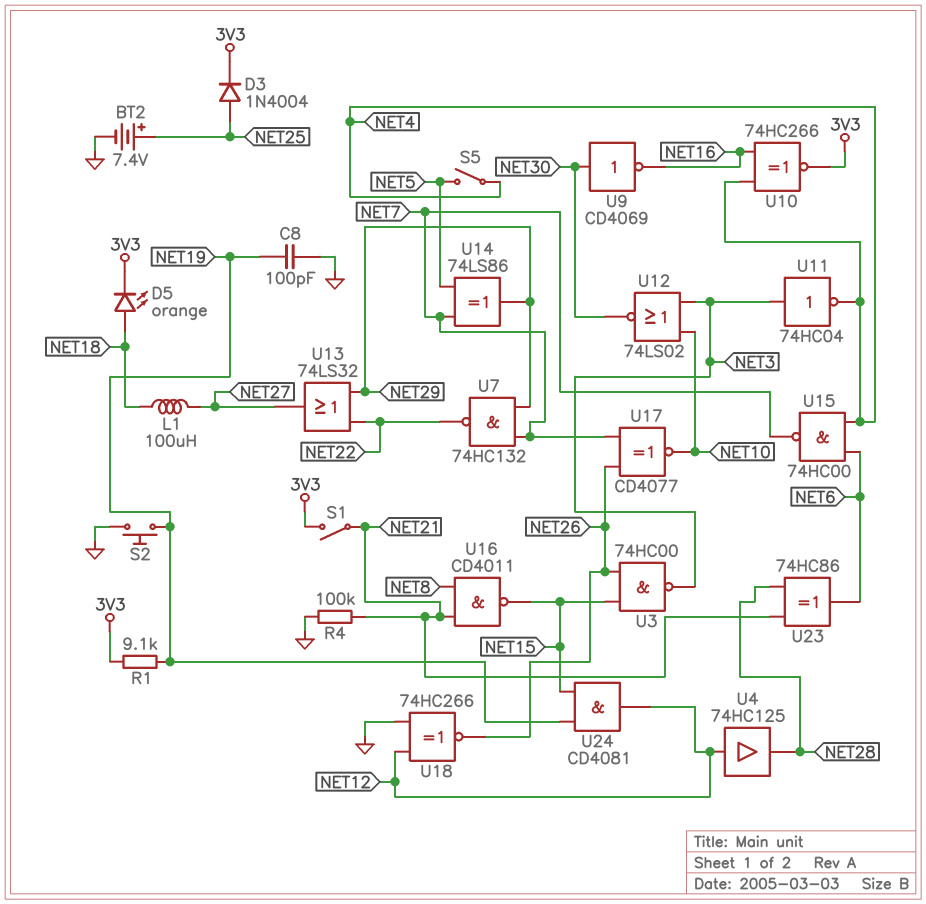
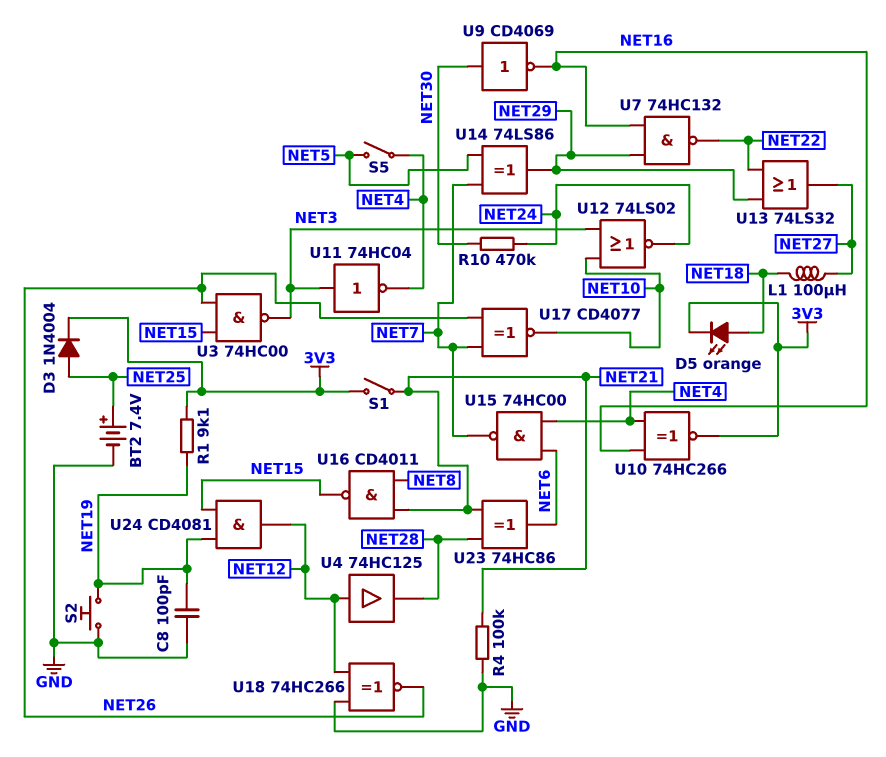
R10: none -> 470k (NET24, NET30)
U7: NAND 74HC132 (in NET7, in NET29, out NET22) -> NAND 74HC132 (in NET16, in NET29, out NET22)
U12: NOR 74LS02 (in NET3, in NET10, out NET30) -> NOR 74LS02 (in NET3, in NET10, out NET24)

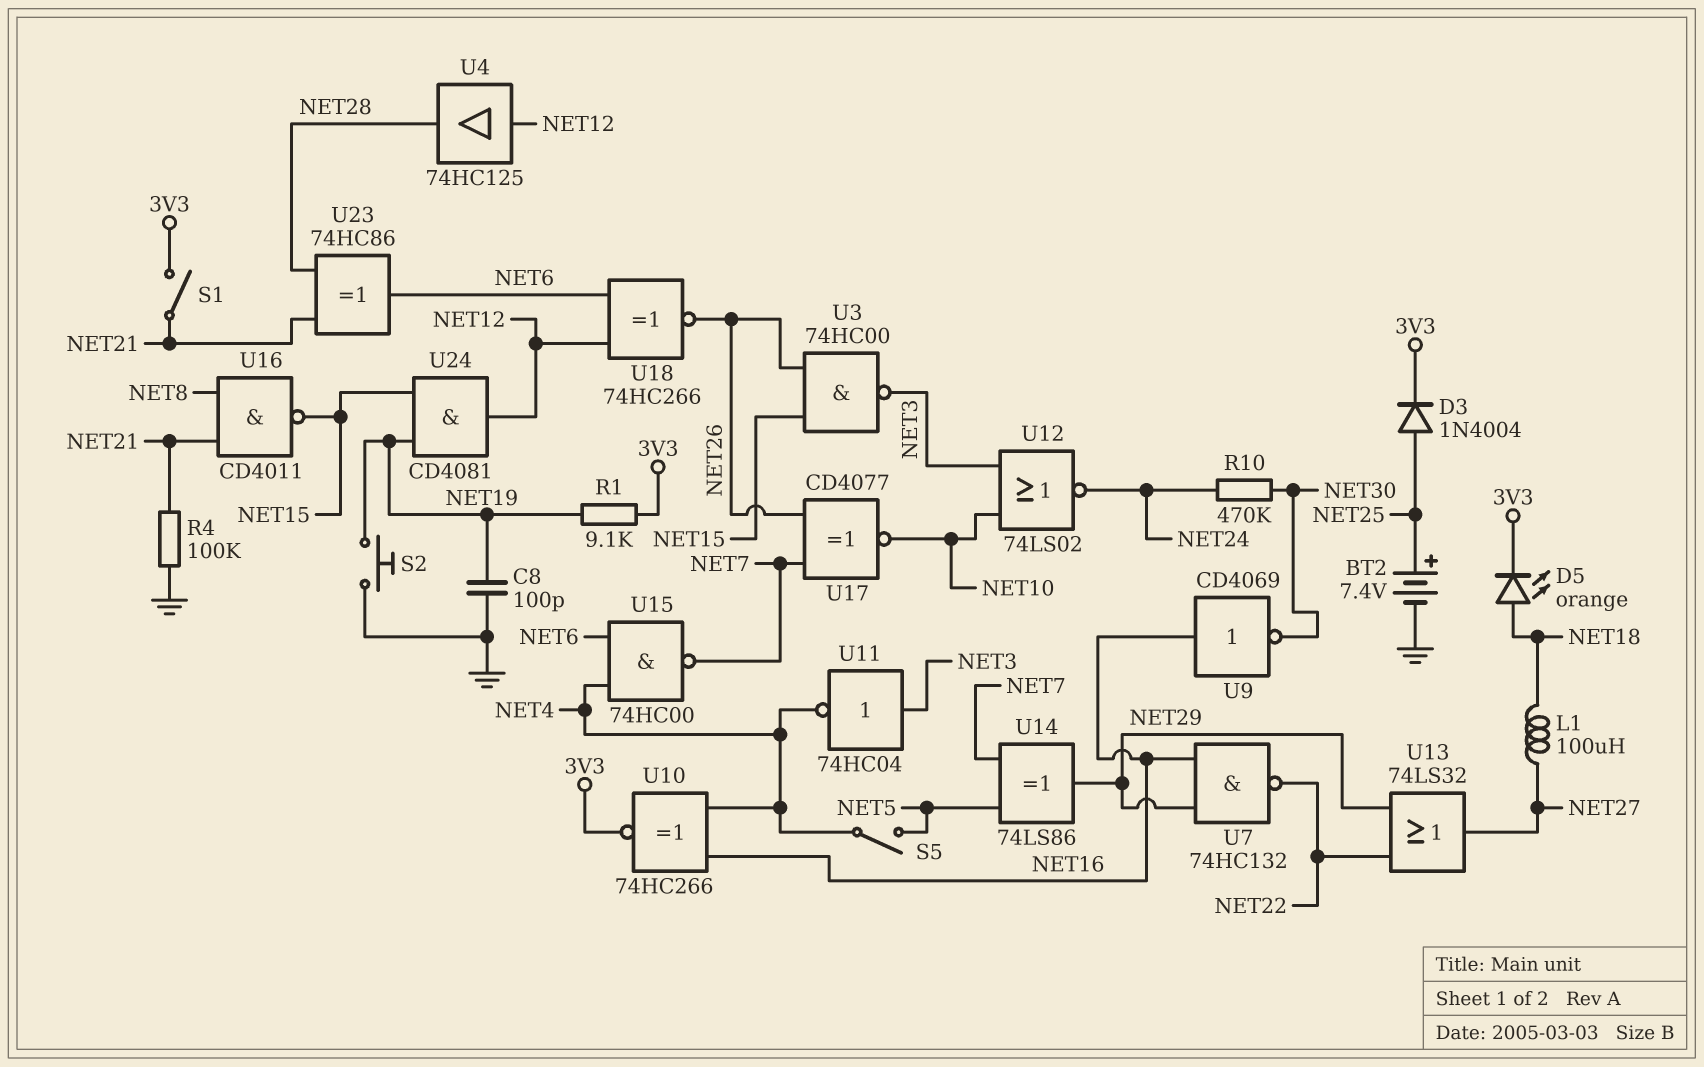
U9: NOT CD4069 (in NET30, out NET16) -> NOT CD4069 (in NET16, out NET30)
U18: XNOR 74HC266 (in GND, in NET12, out NET26) -> XNOR 74HC266 (in NET6, in NET12, out NET26)

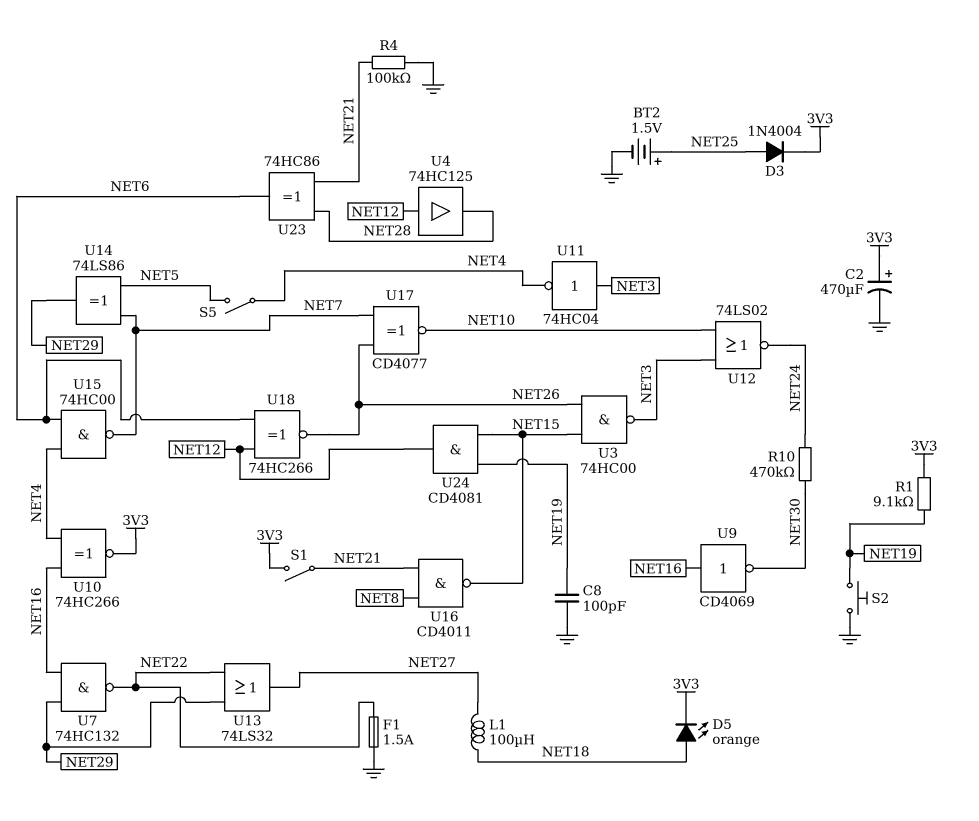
BT2: 7.4V (plus NET25, minus GND) -> 1.5V (plus NET25, minus GND)
C2: none -> 470uF (plus 3V3, minus GND)
F1: none -> 1.5A (GND, NET22)

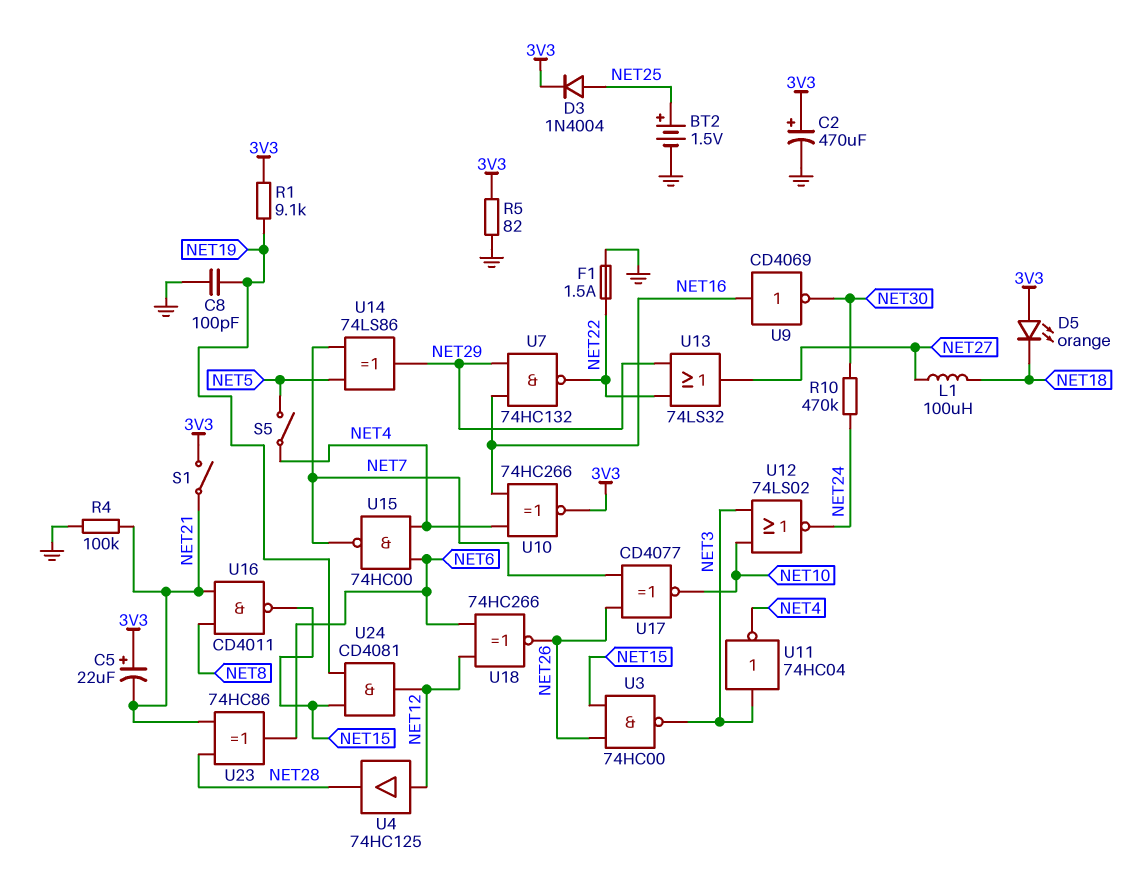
C5: none -> 22uF (plus 3V3, minus NET21)
D5: LED orange (A NET18, K 3V3) -> LED orange (A 3V3, K NET18)
R5: none -> 82 (3V3, GND)
S2: button (GND, NET19) -> none

